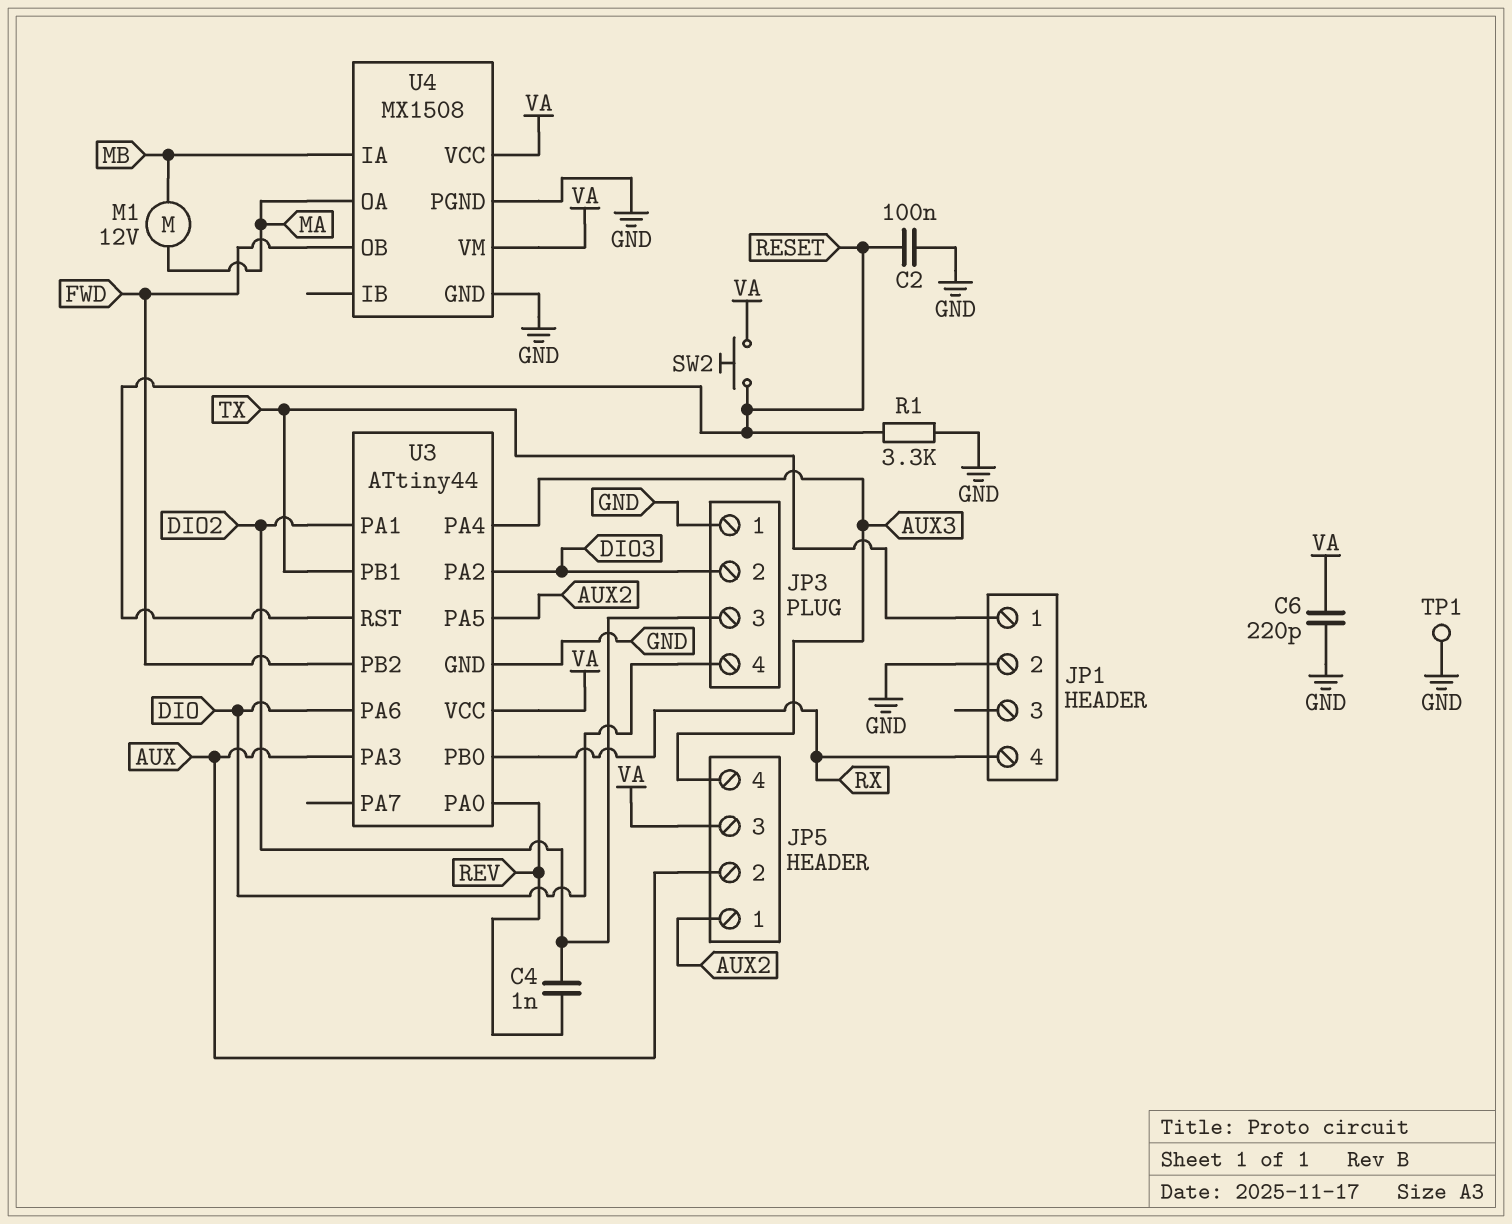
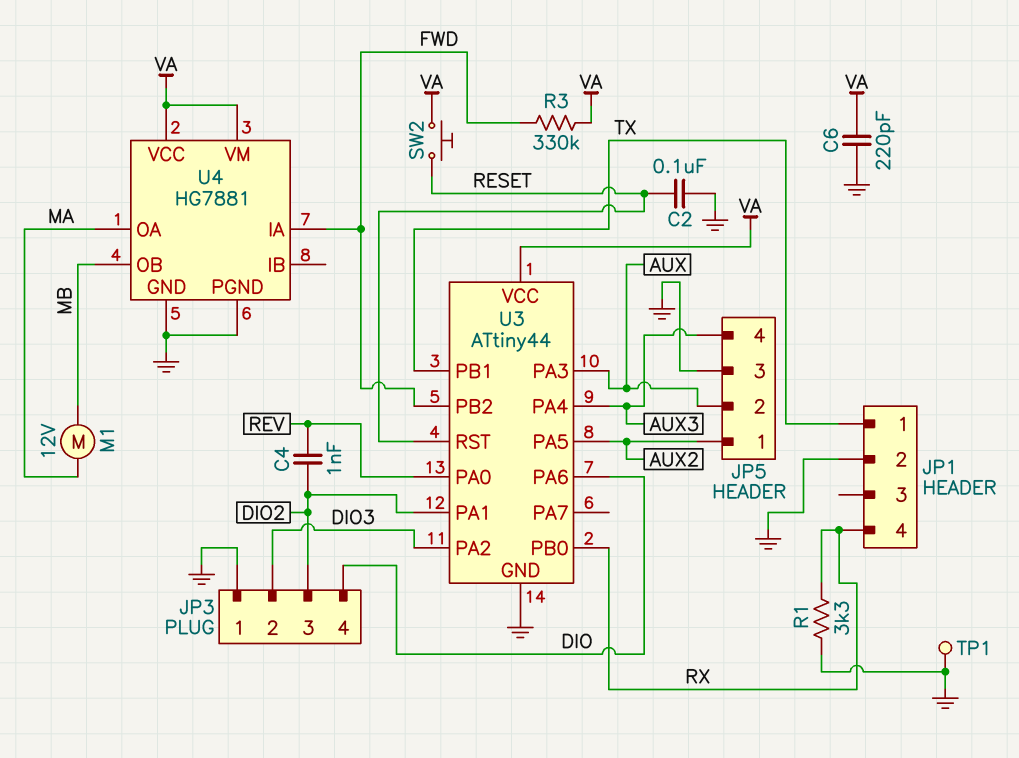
JP5 pin 3: VA -> GND
R1: 3.3k (GND, RESET) -> 3.3k (GND, RX)
R3: none -> 330k (FWD, VA)
U4: MX1508 -> HG7881
U4 pin IA: MB -> FWD
U4 pin OB: FWD -> MB

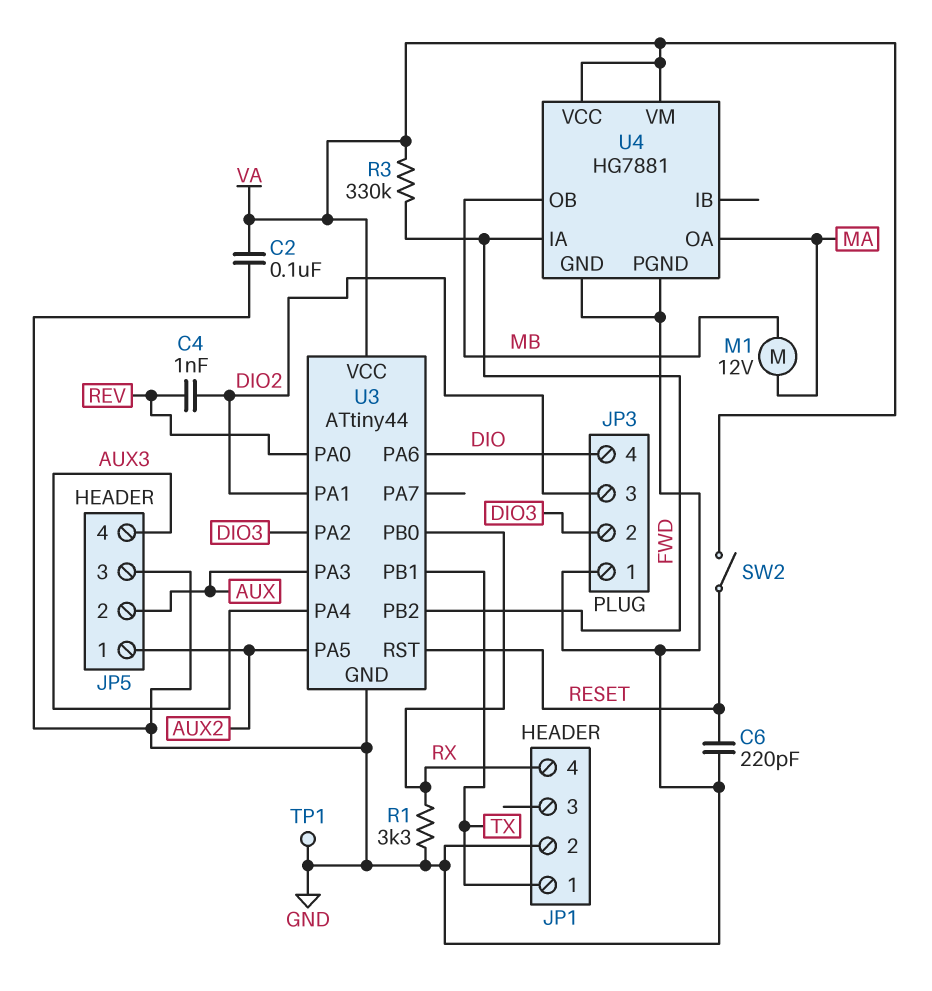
C2: 100nF (GND, RESET) -> 100nF (GND, VA)
C6: 220pF (GND, VA) -> 220pF (GND, RESET)
SW2: button (RESET, VA) -> switch (RESET, VA)

